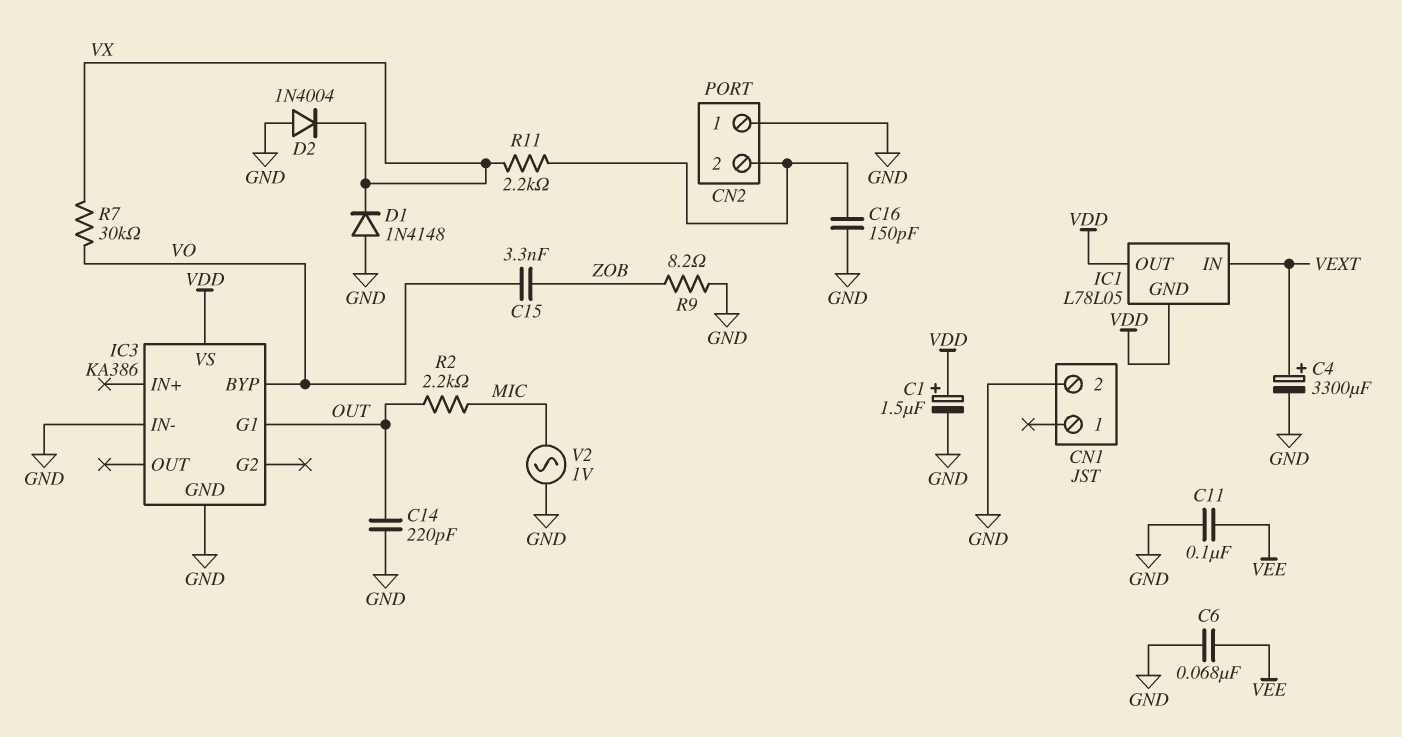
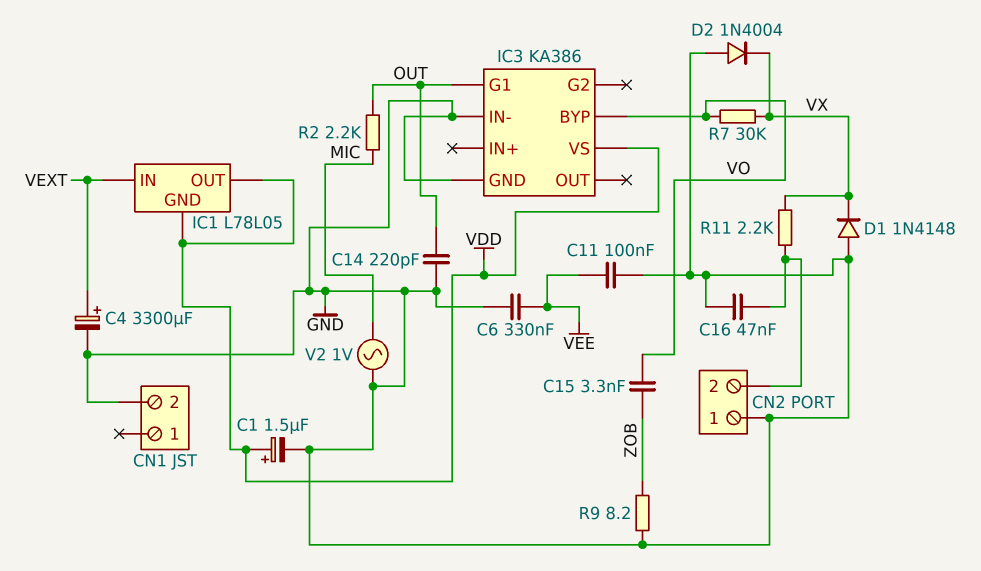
C6: 68nF (GND, VEE) -> 330nF (GND, VEE)
C16: 150pF (CN2/2, GND) -> 47nF (CN2/2, GND)

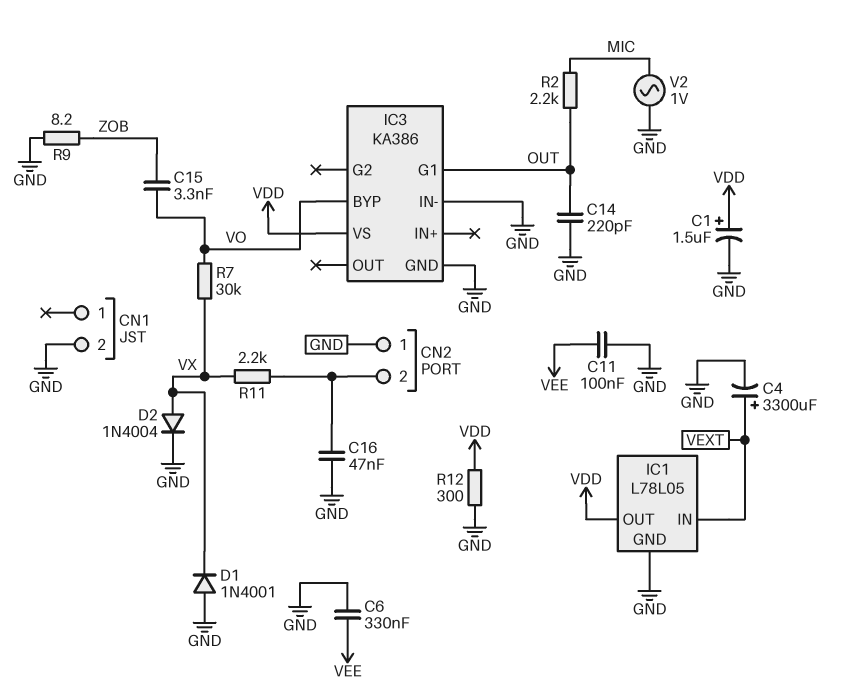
D1: diode 1N4148 (A GND, K VX) -> diode 1N4001 (A GND, K VX)
D2: diode 1N4004 (A GND, K VX) -> diode 1N4004 (A VX, K GND)
IC1 pin GND: VDD -> GND
R12: none -> 300 (GND, VDD)

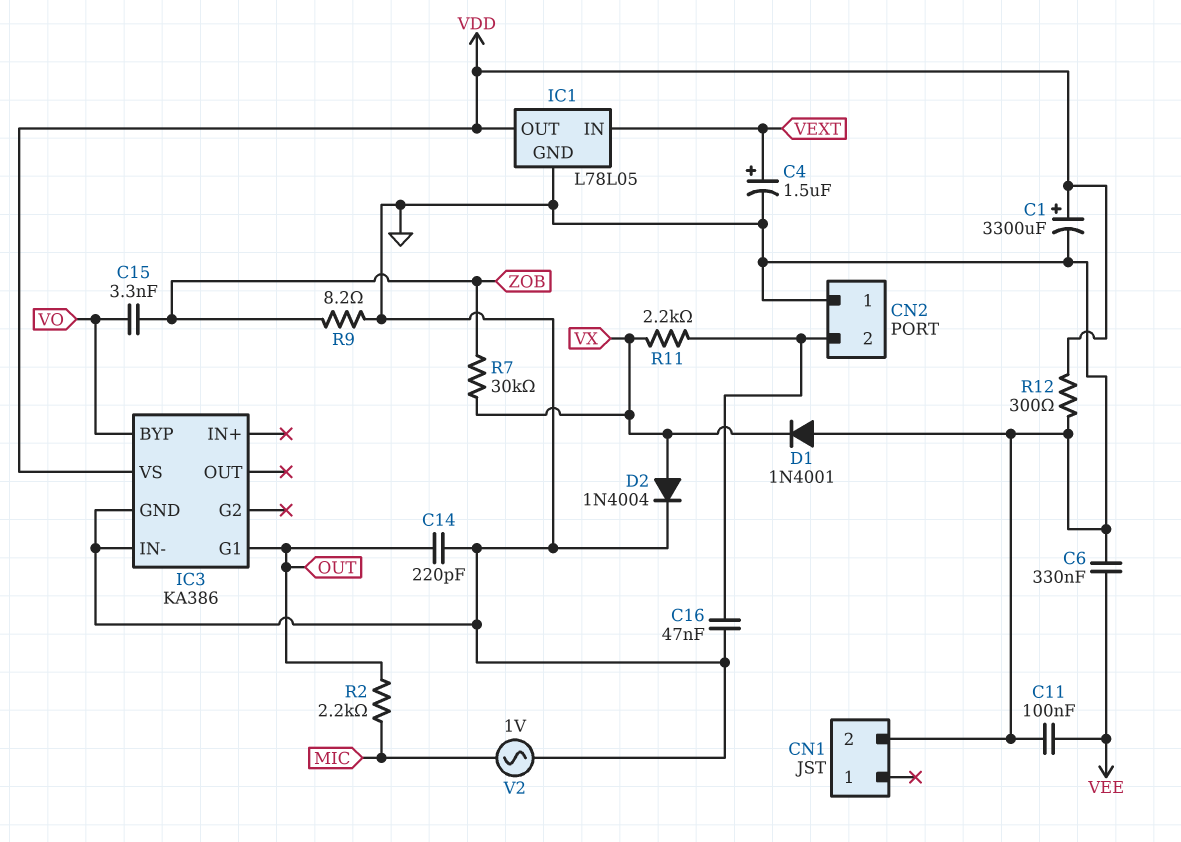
C1: 1.5uF (plus VDD, minus GND) -> 3300uF (plus VDD, minus GND)
C4: 3300uF (plus VEXT, minus GND) -> 1.5uF (plus VEXT, minus GND)
R7: 30k (VO, VX) -> 30k (VX, ZOB)

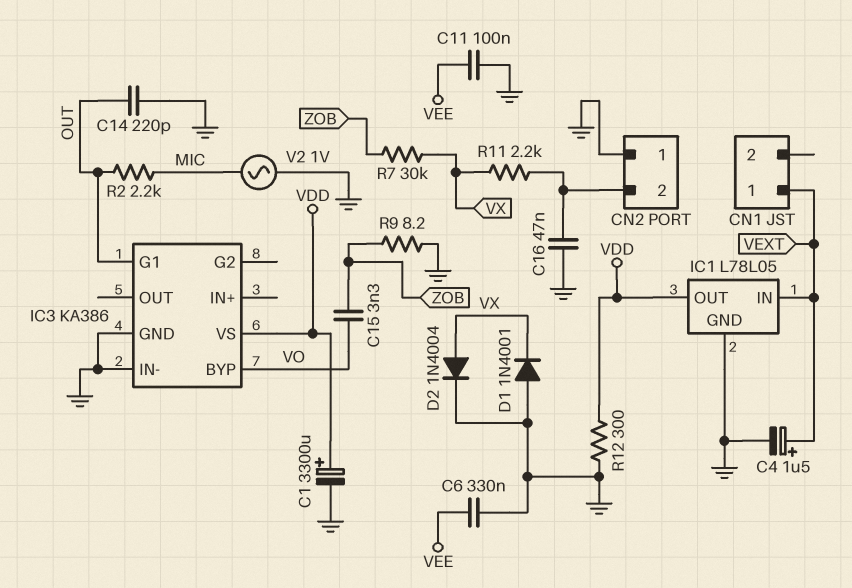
CN1 pin 1: none -> VEXT
CN1 pin 2: GND -> none

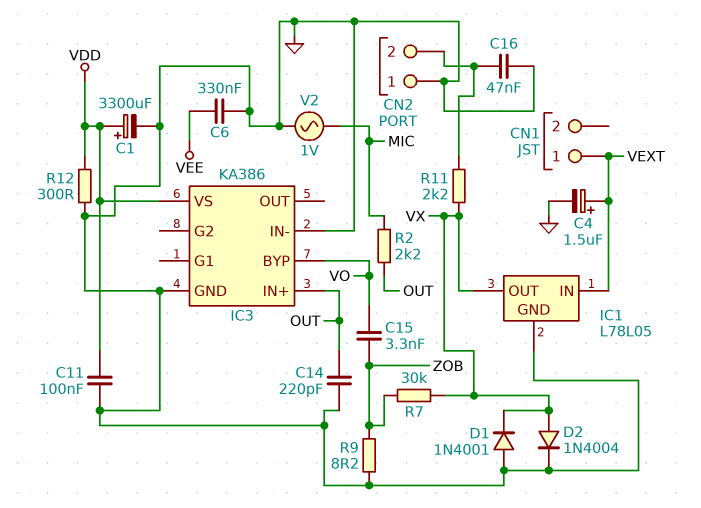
C11: 100nF (GND, VEE) -> 100nF (GND, VDD)
IC1 pin OUT: VDD -> VX
IC3 pin G1: OUT -> none
IC3 pin IN+: none -> OUT

